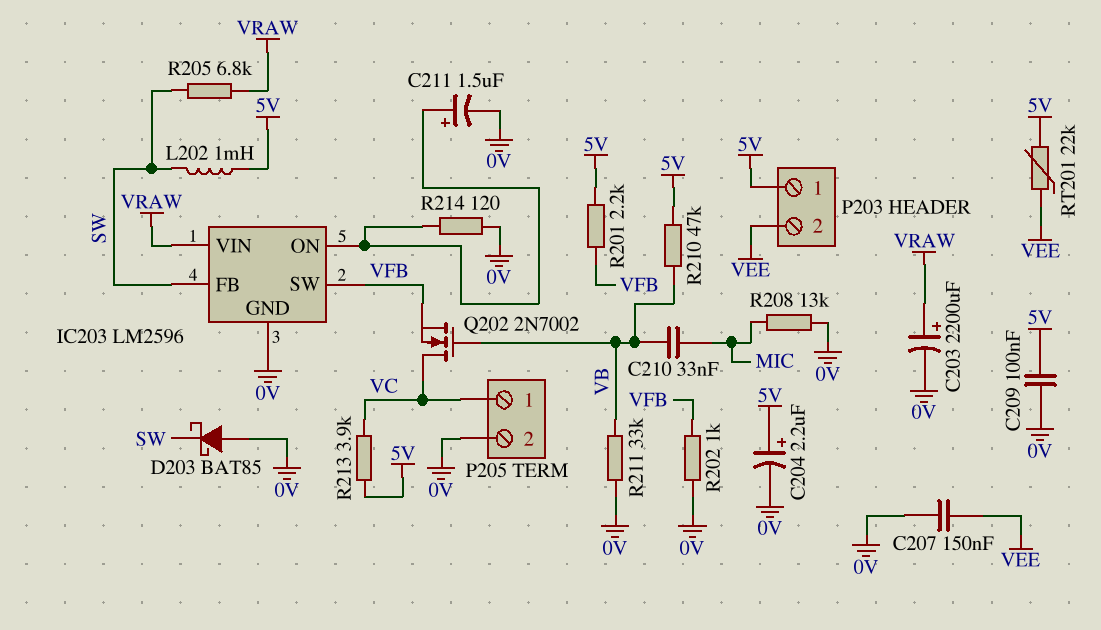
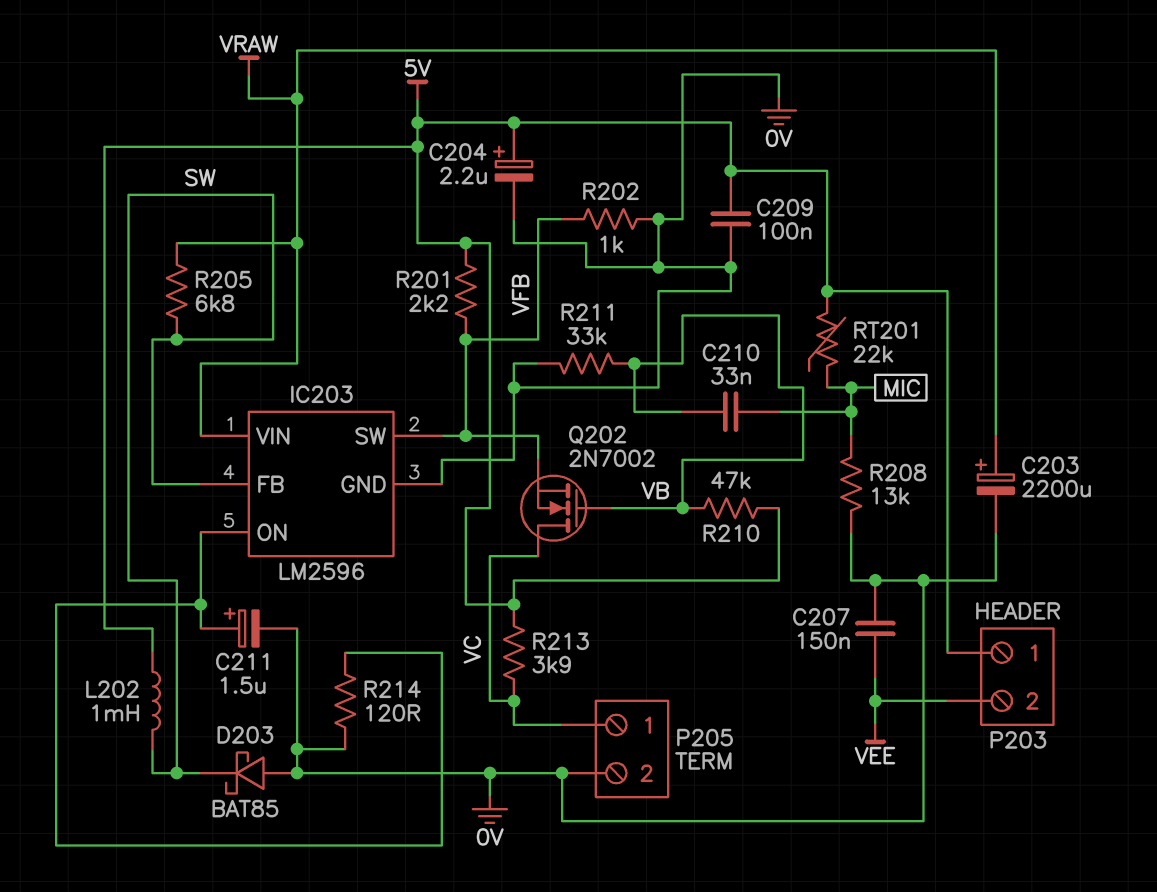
RT201: 22k (5V, VEE) -> 22k (5V, MIC)

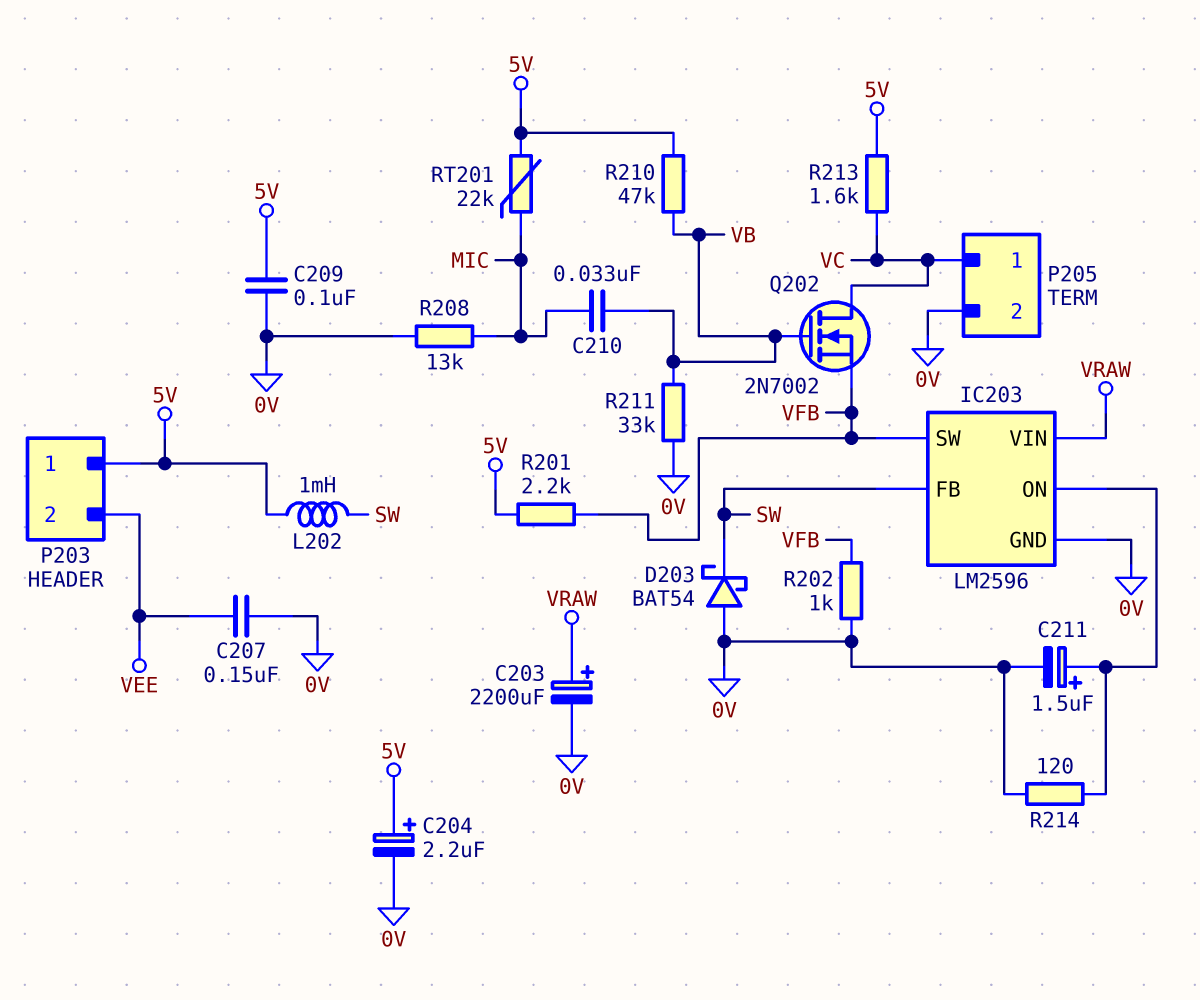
D203: schottky BAT85 (A 0V, K SW) -> schottky BAT54 (A 0V, K SW)
R205: 6.8k (SW, VRAW) -> none
R213: 3.9k (5V, VC) -> 1.6k (5V, VC)

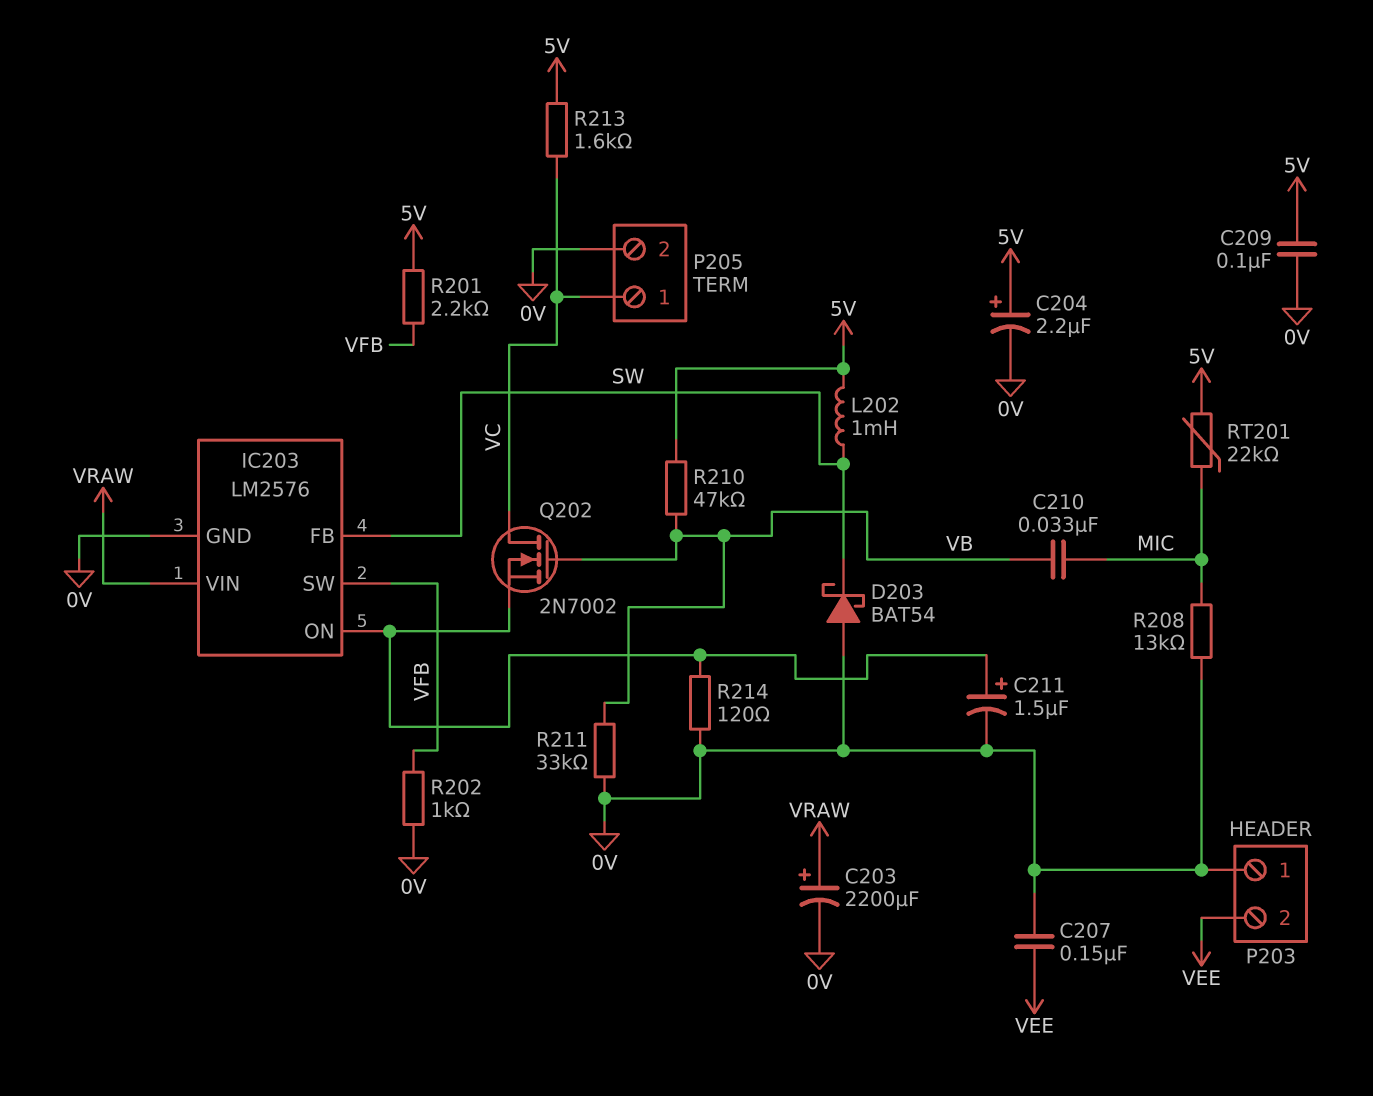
IC203: LM2596 -> LM2576
P203 pin 1: 5V -> 0V
Q202: NMOS 2N7002 (G VB, D VC, S VFB) -> NMOS 2N7002 (G VB, D VC, S IC203/ON)

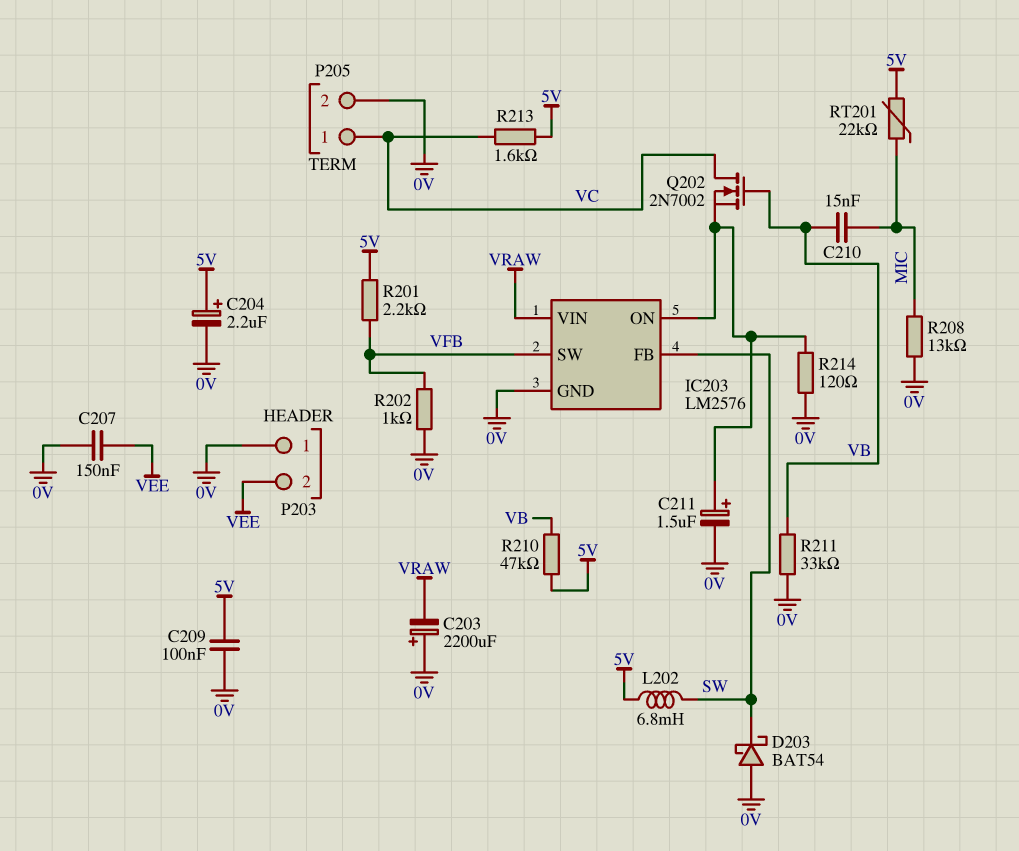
C203: 2200uF (plus VRAW, minus 0V) -> 2200uF (plus 0V, minus VRAW)
C210: 33nF (MIC, VB) -> 15nF (MIC, VB)
L202: 1mH (5V, SW) -> 6.8mH (5V, SW)

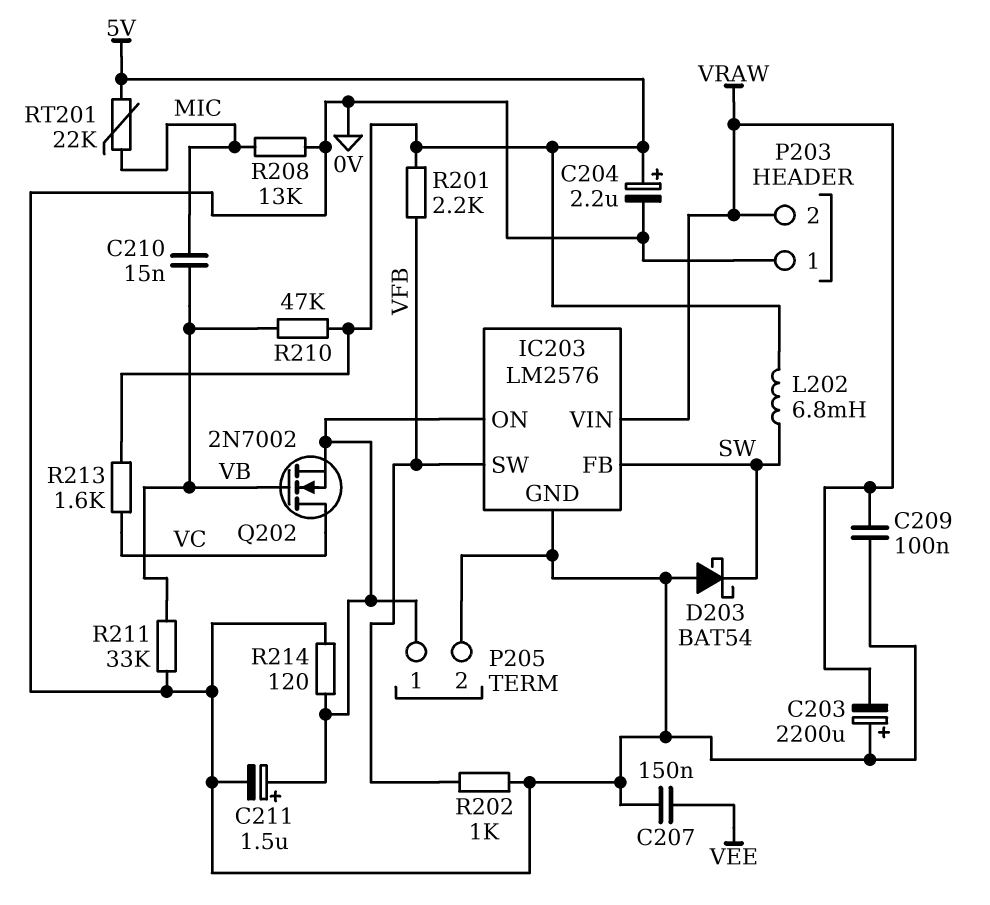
C209: 100nF (0V, 5V) -> 100nF (0V, VRAW)
P203 pin 2: VEE -> VRAW
P205 pin 1: VC -> IC203/ON

